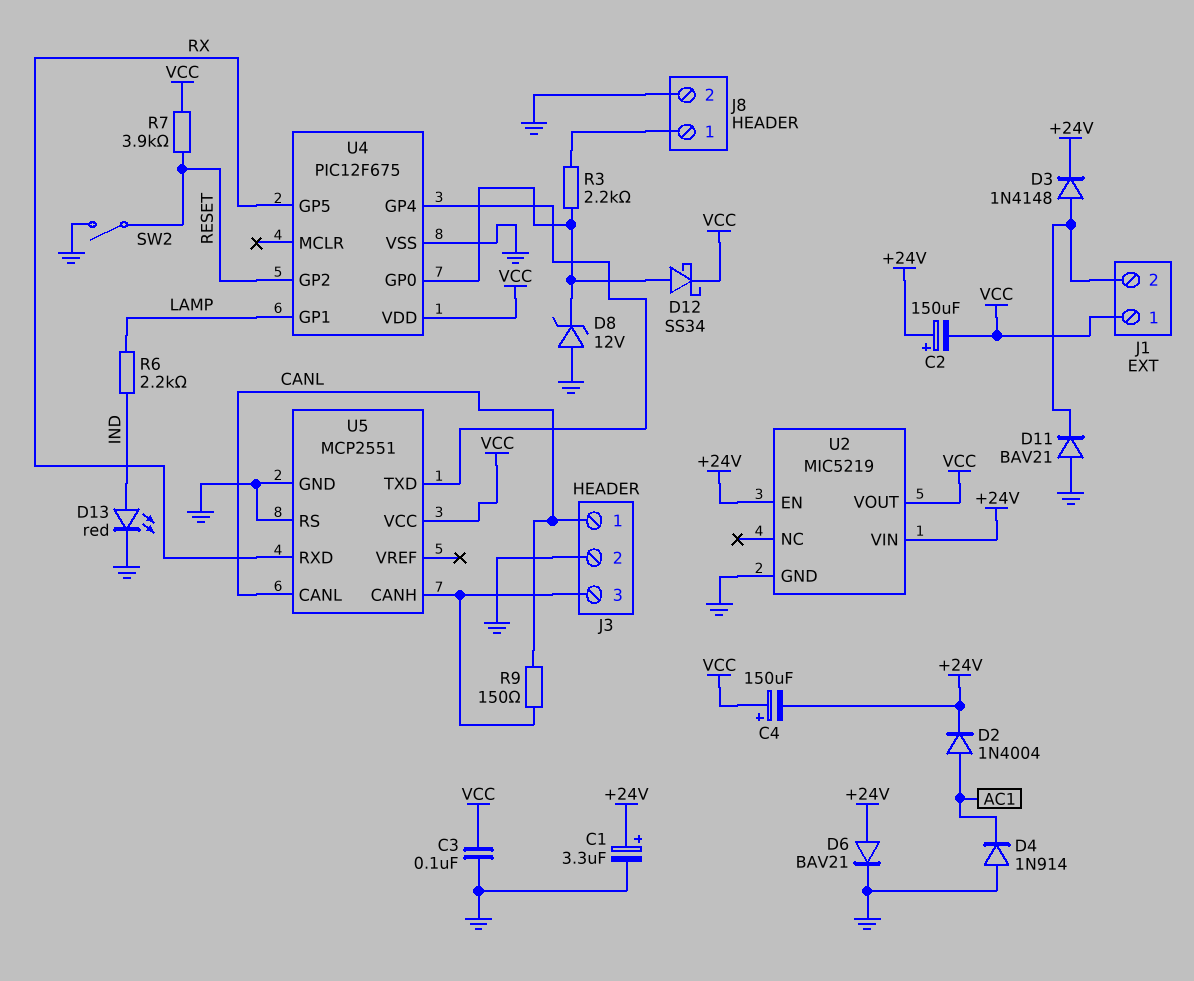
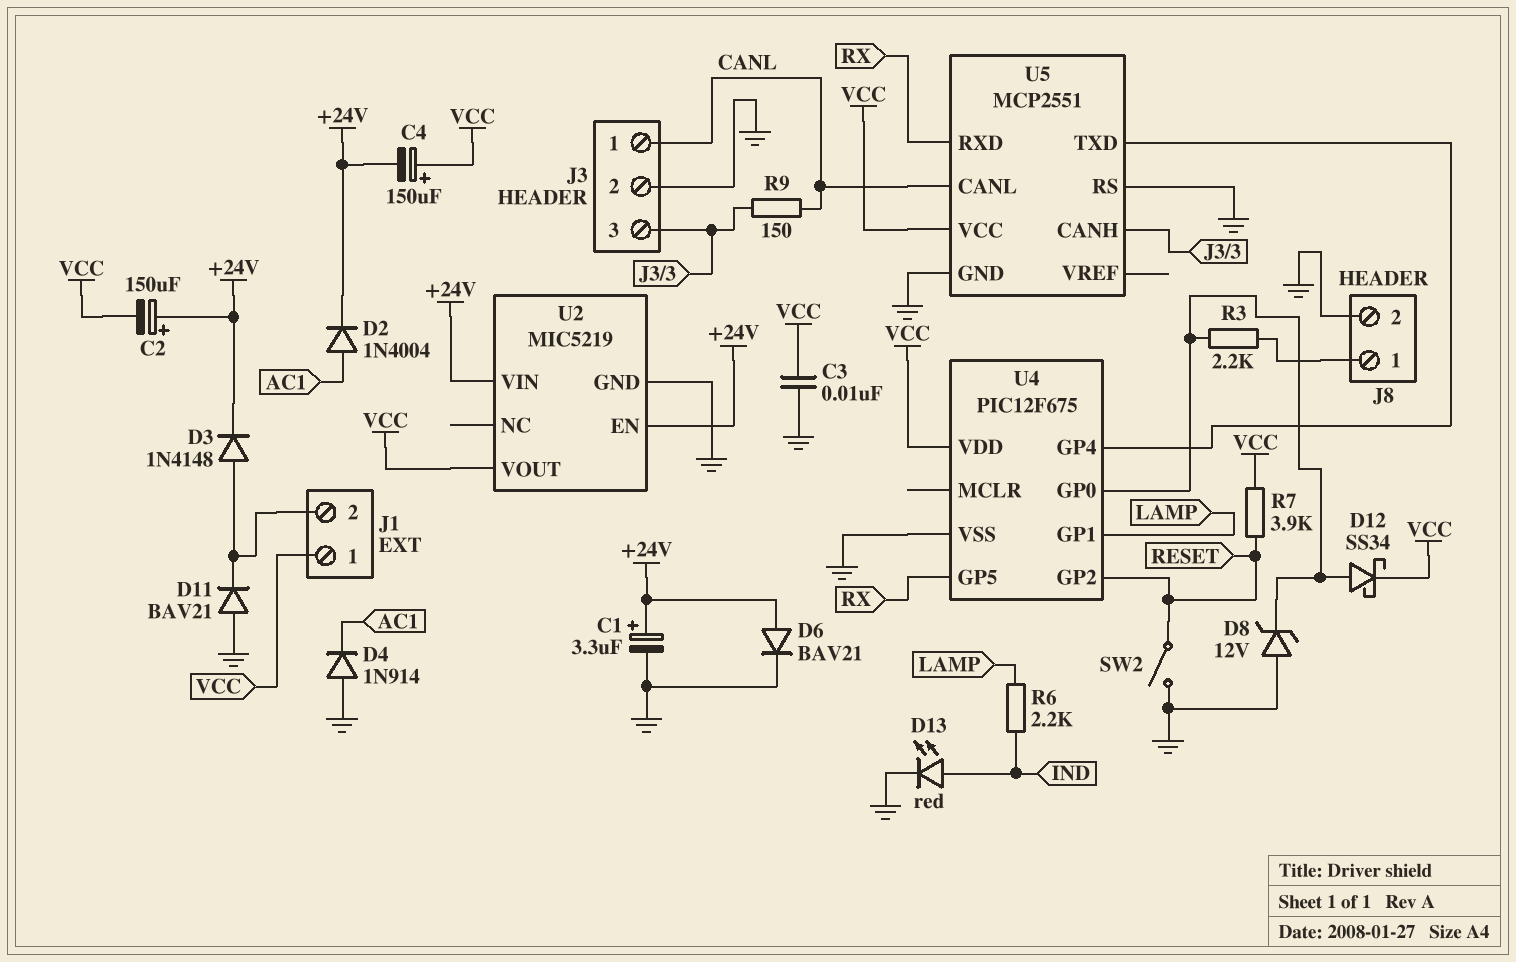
C3: 100nF (GND, VCC) -> 10nF (GND, VCC)

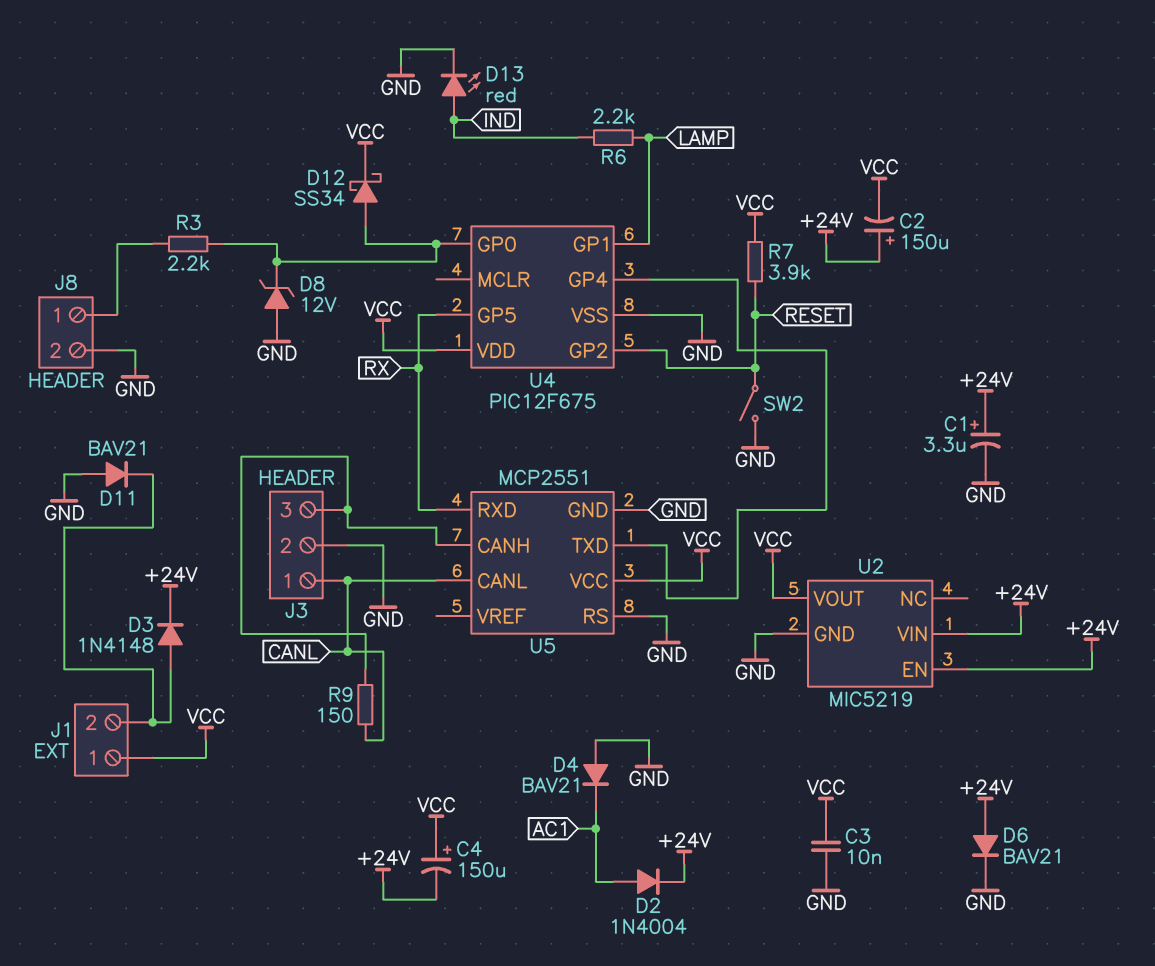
D4: diode 1N914 (A GND, K AC1) -> diode BAV21 (A GND, K AC1)

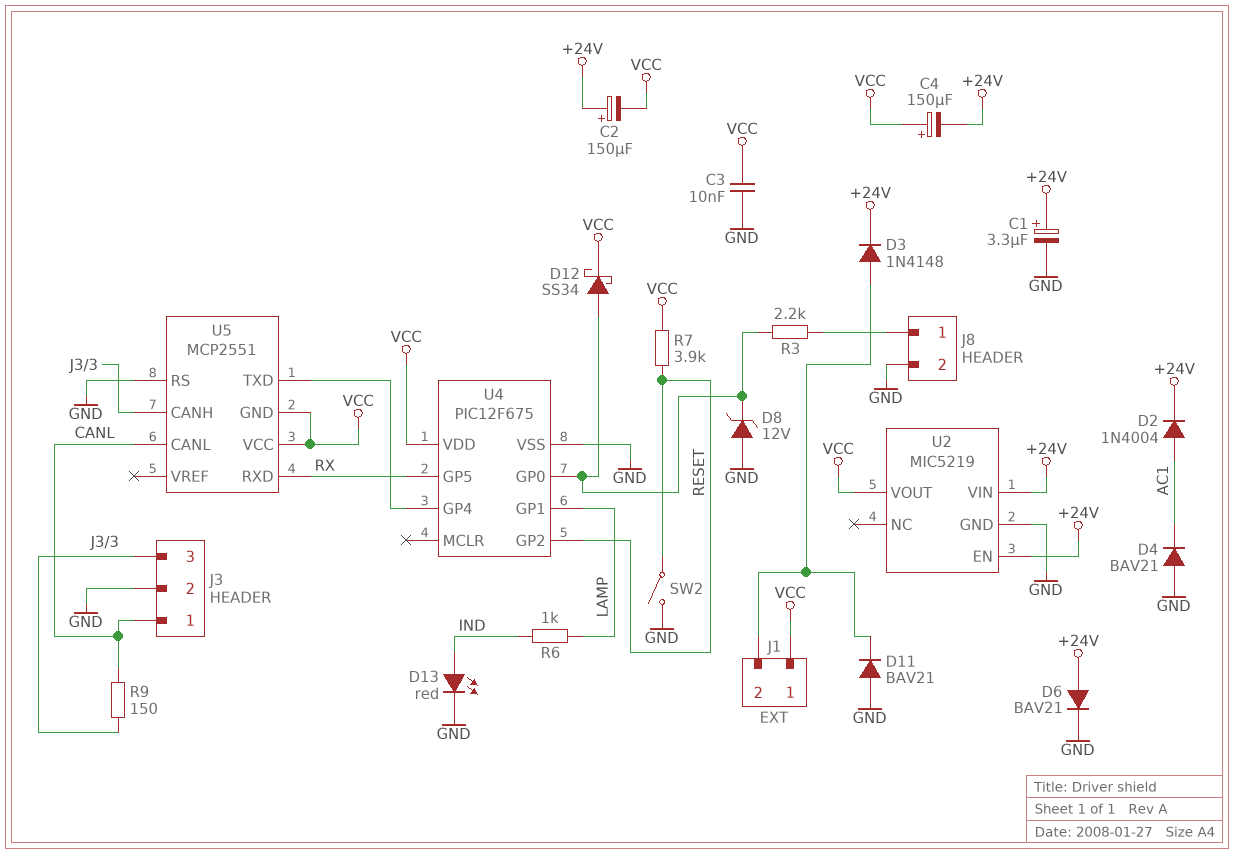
R6: 2.2k (IND, LAMP) -> 1k (IND, LAMP)
U5 pin GND: GND -> VCC

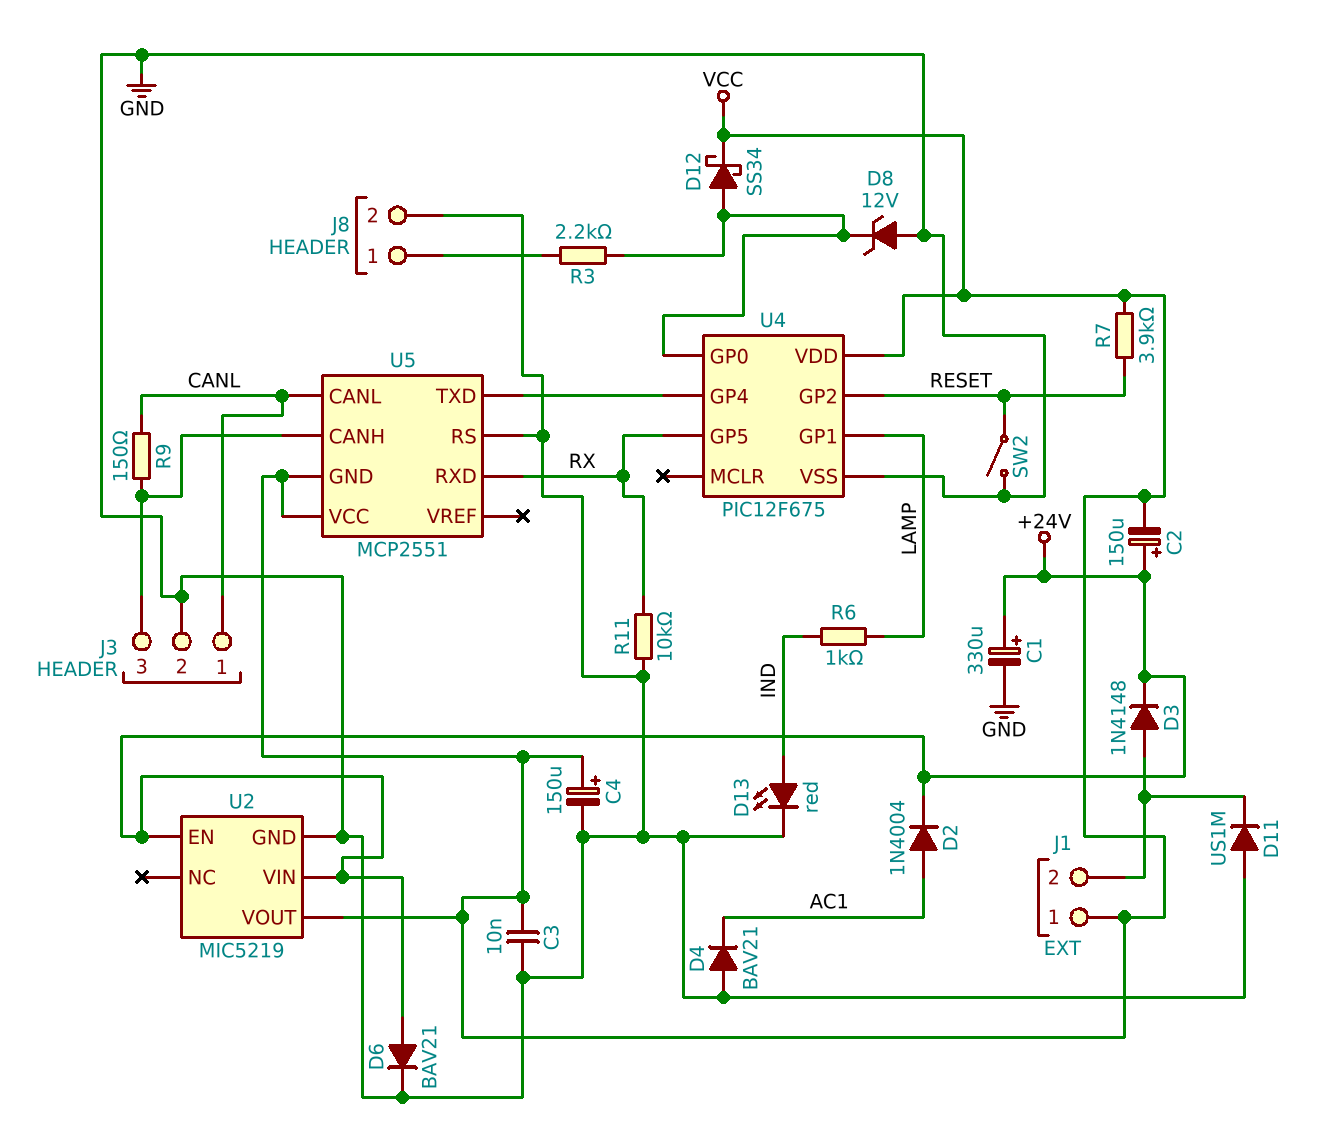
C1: 3.3uF (plus +24V, minus GND) -> 330uF (plus +24V, minus GND)
C4: 150uF (plus VCC, minus +24V) -> 150uF (plus VCC, minus GND)
D11: diode BAV21 (A GND, K J1/2) -> diode US1M (A GND, K J1/2)
R11: none -> 10k (GND, RX)

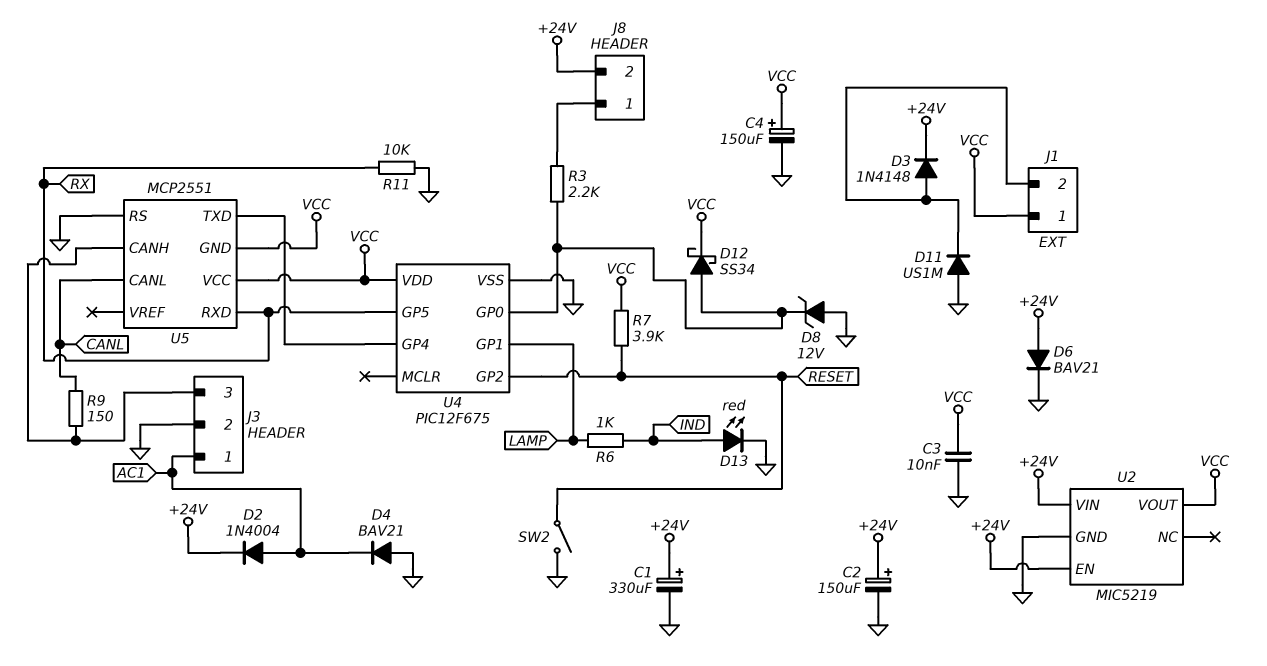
C2: 150uF (plus +24V, minus VCC) -> 150uF (plus +24V, minus GND)
J3 pin 1: CANL -> AC1
J8 pin 2: GND -> +24V

